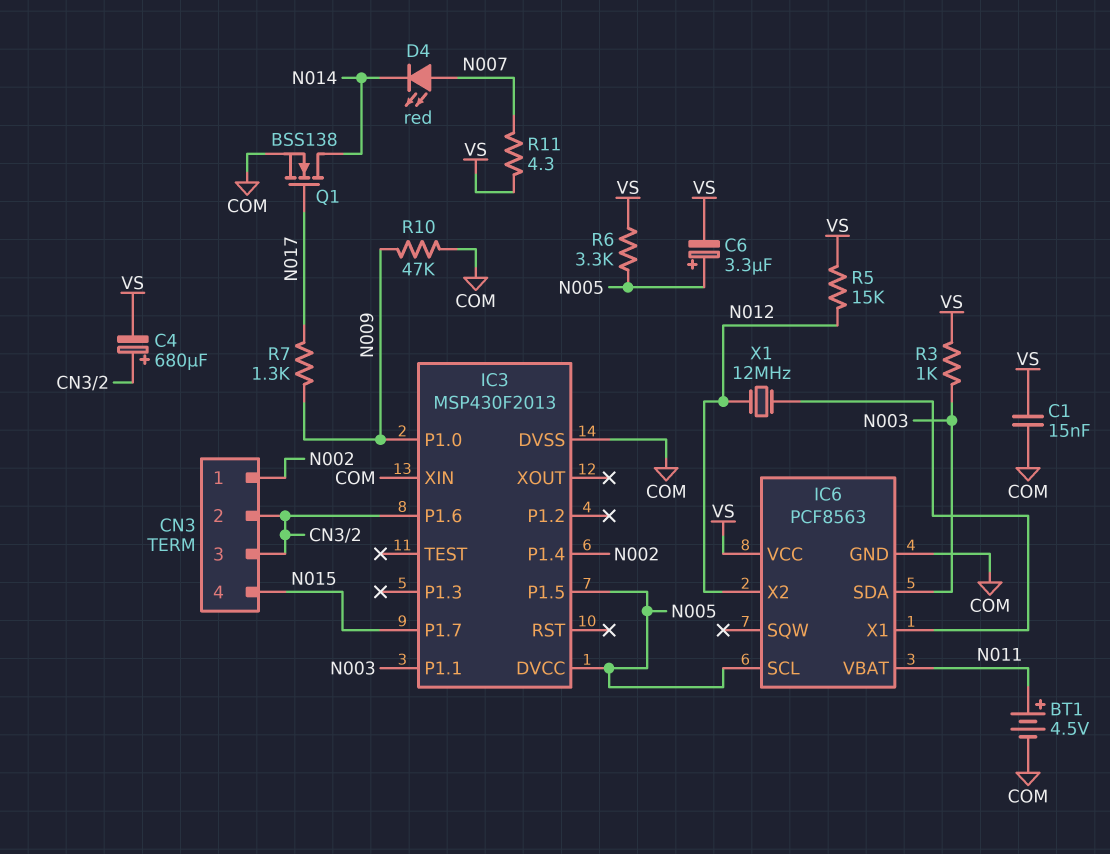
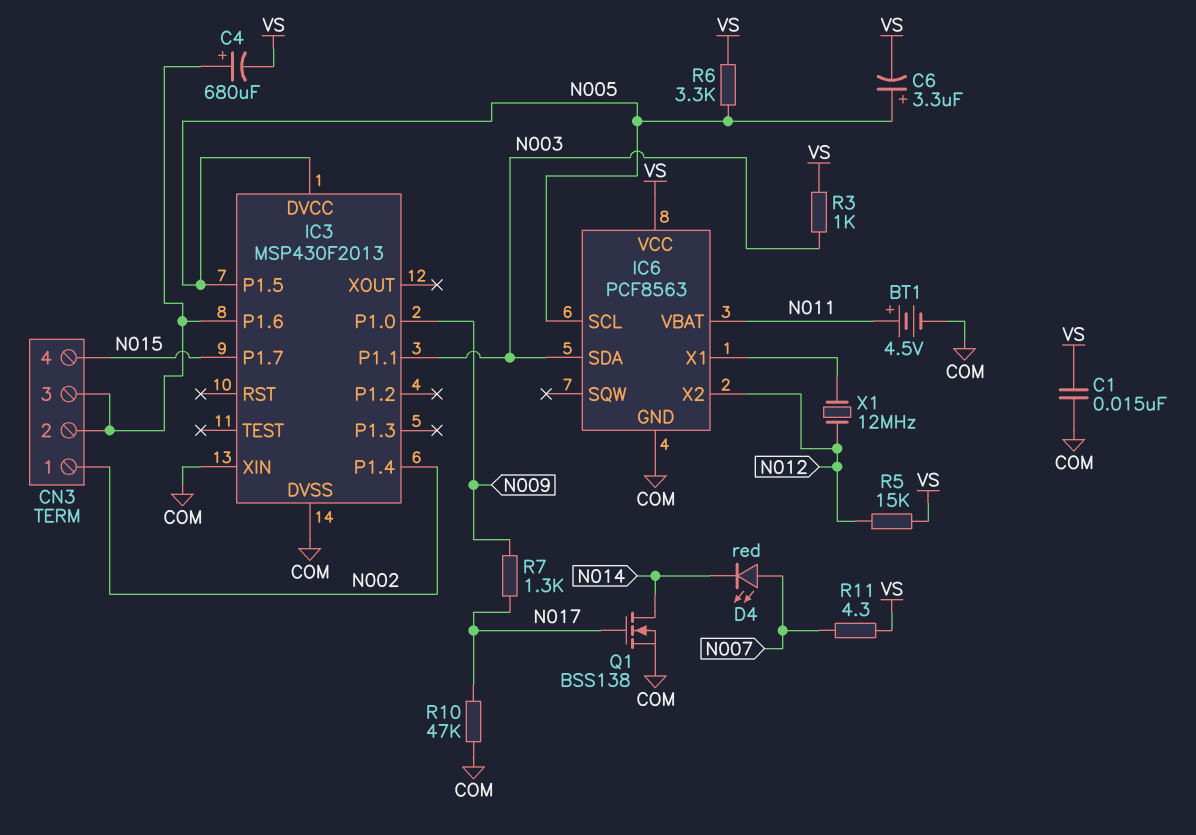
R10: 47k (COM, N009) -> 47k (COM, N017)

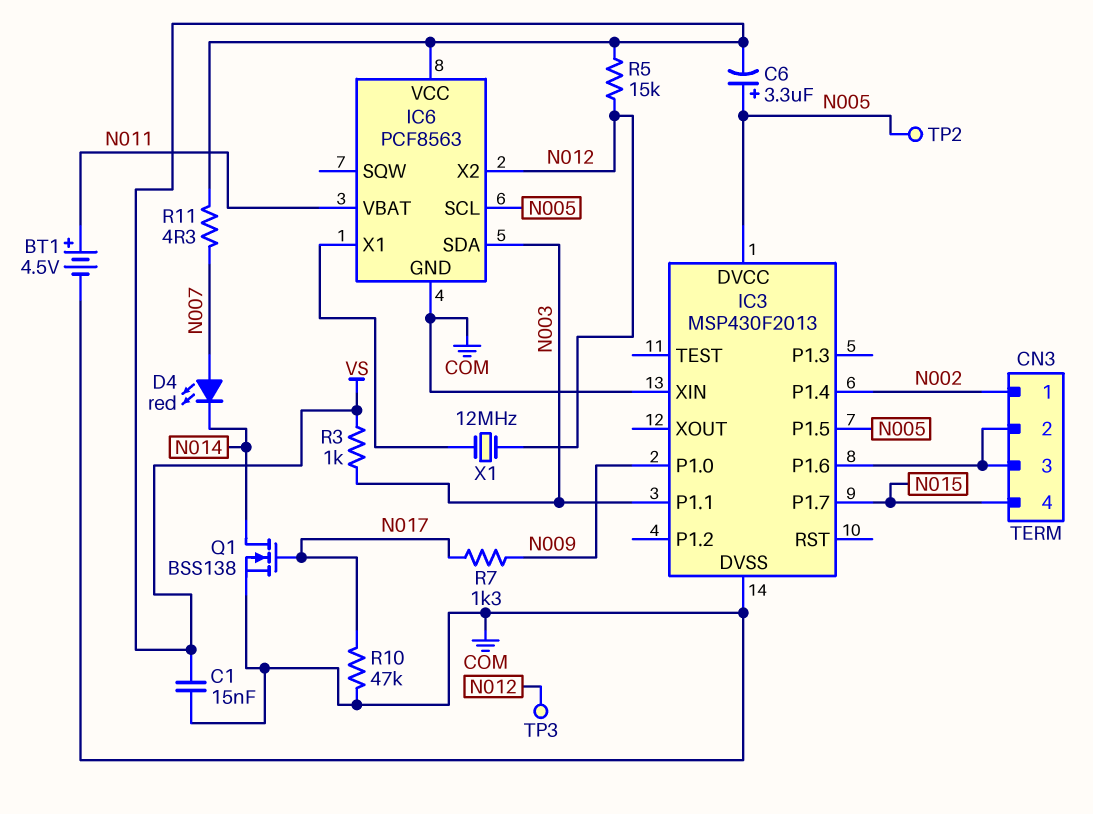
C4: 680uF (plus CN3/2, minus VS) -> none
R6: 3.3k (N005, VS) -> none
TP2: none -> test point (N005)
TP3: none -> test point (N012)

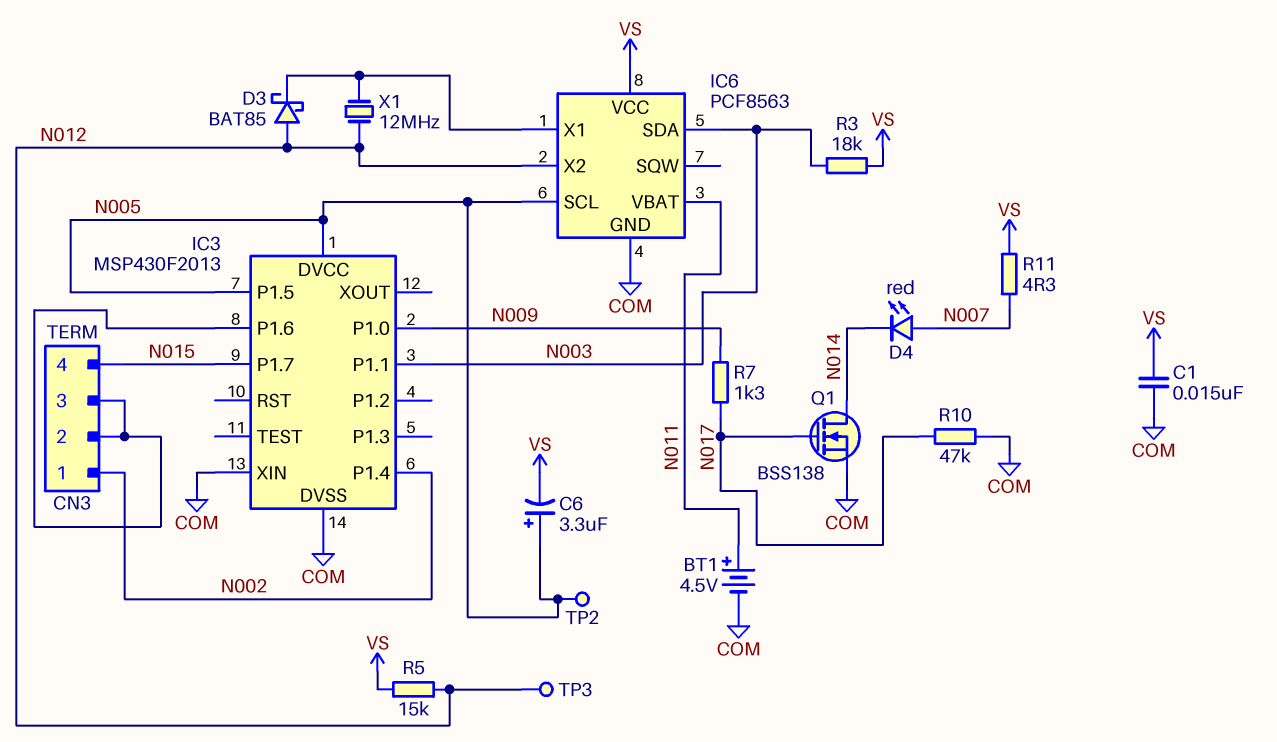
D3: none -> schottky BAT85 (A N012, K IC6/X1)
R3: 1k (N003, VS) -> 18k (N003, VS)

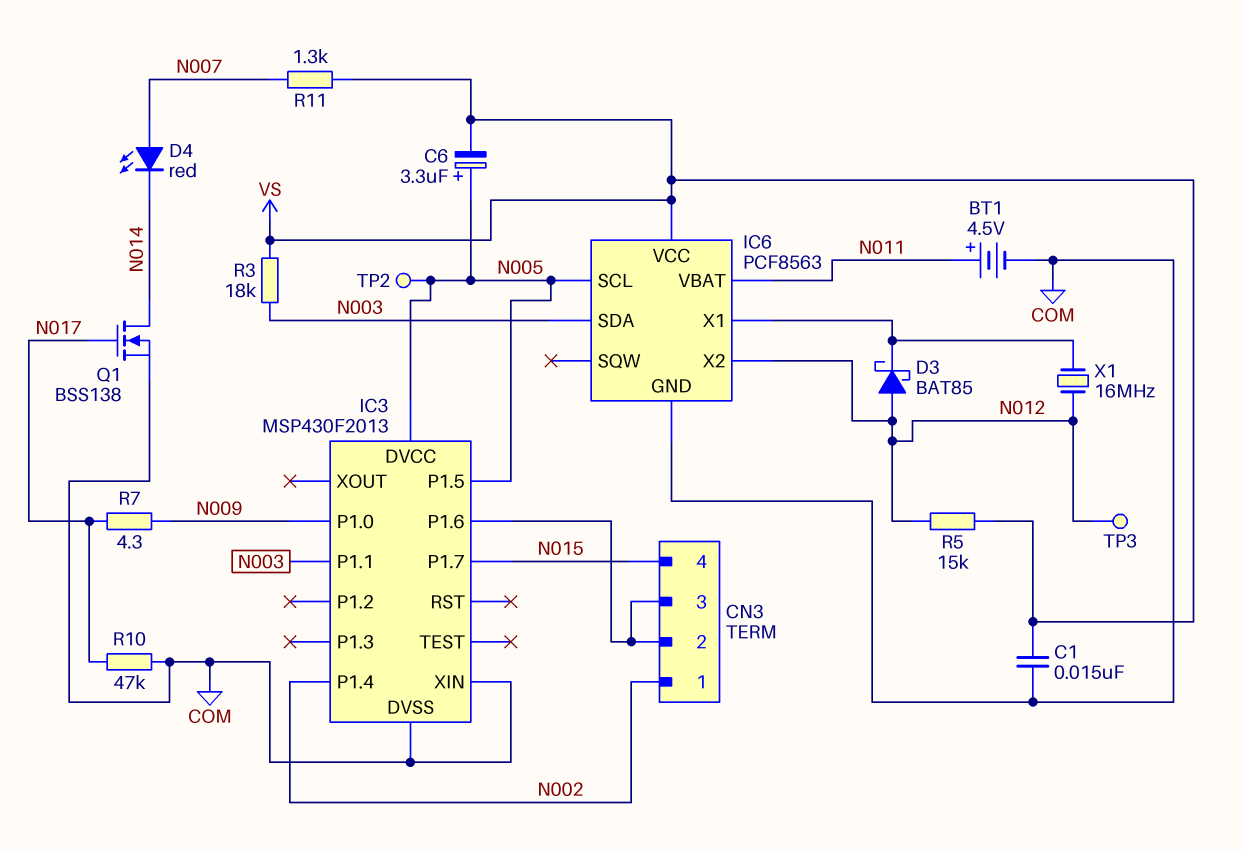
R7: 1.3k (N009, N017) -> 4.3 (N009, N017)
R11: 4.3 (N007, VS) -> 1.3k (N007, VS)
X1: 12MHz (IC6/X1, N012) -> 16MHz (IC6/X1, N012)

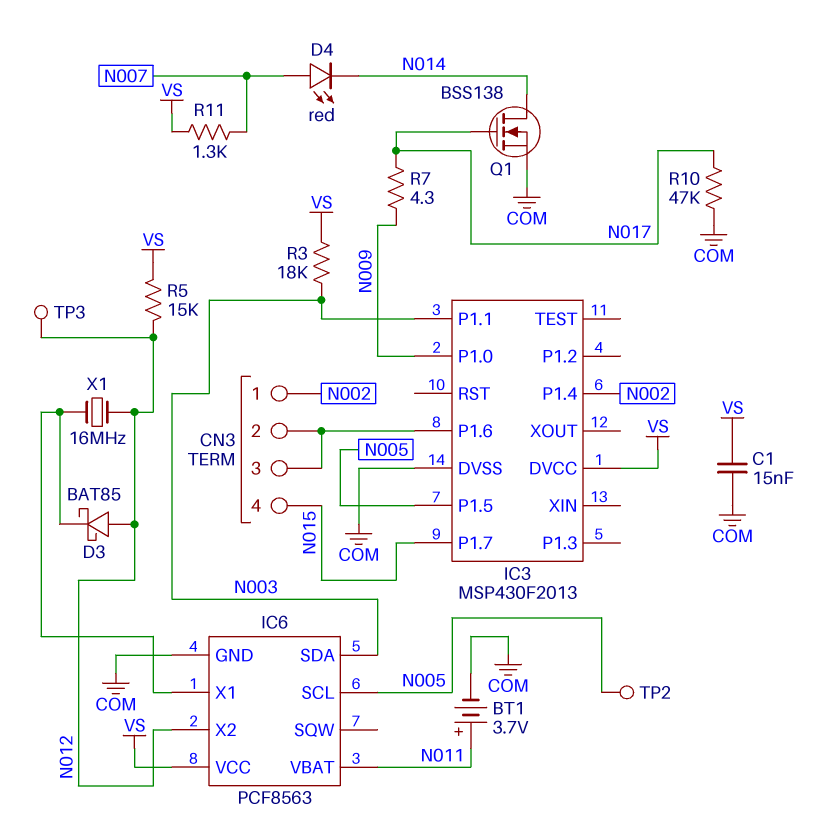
BT1: 4.5V (plus N011, minus COM) -> 3.7V (plus N011, minus COM)
C6: 3.3uF (plus N005, minus VS) -> none
IC3 pin DVCC: N005 -> VS
IC3 pin XIN: COM -> none

